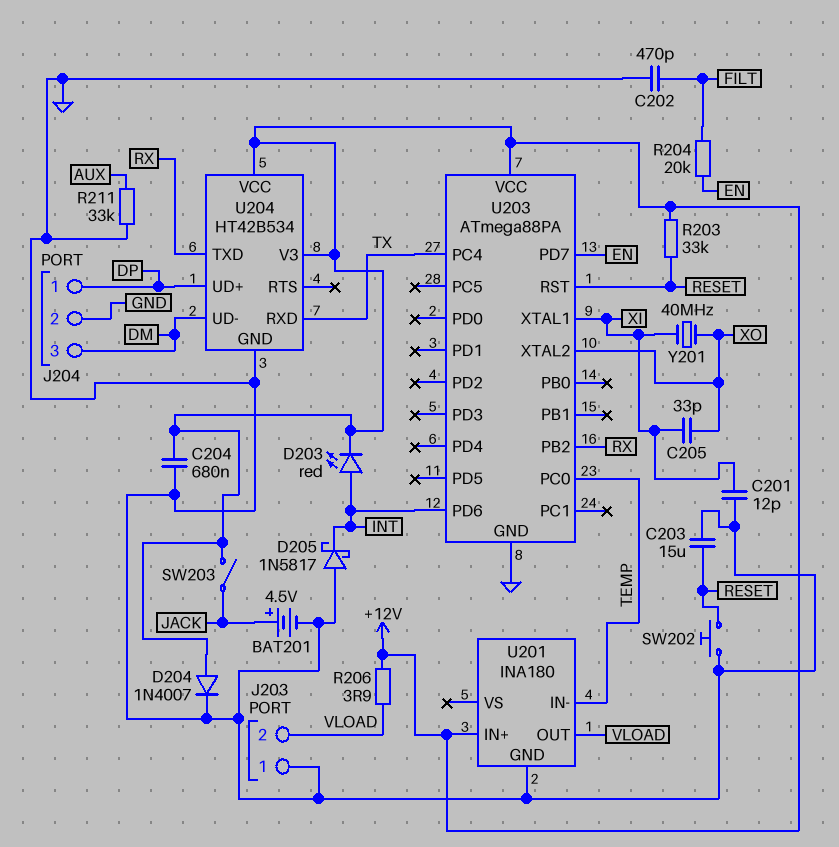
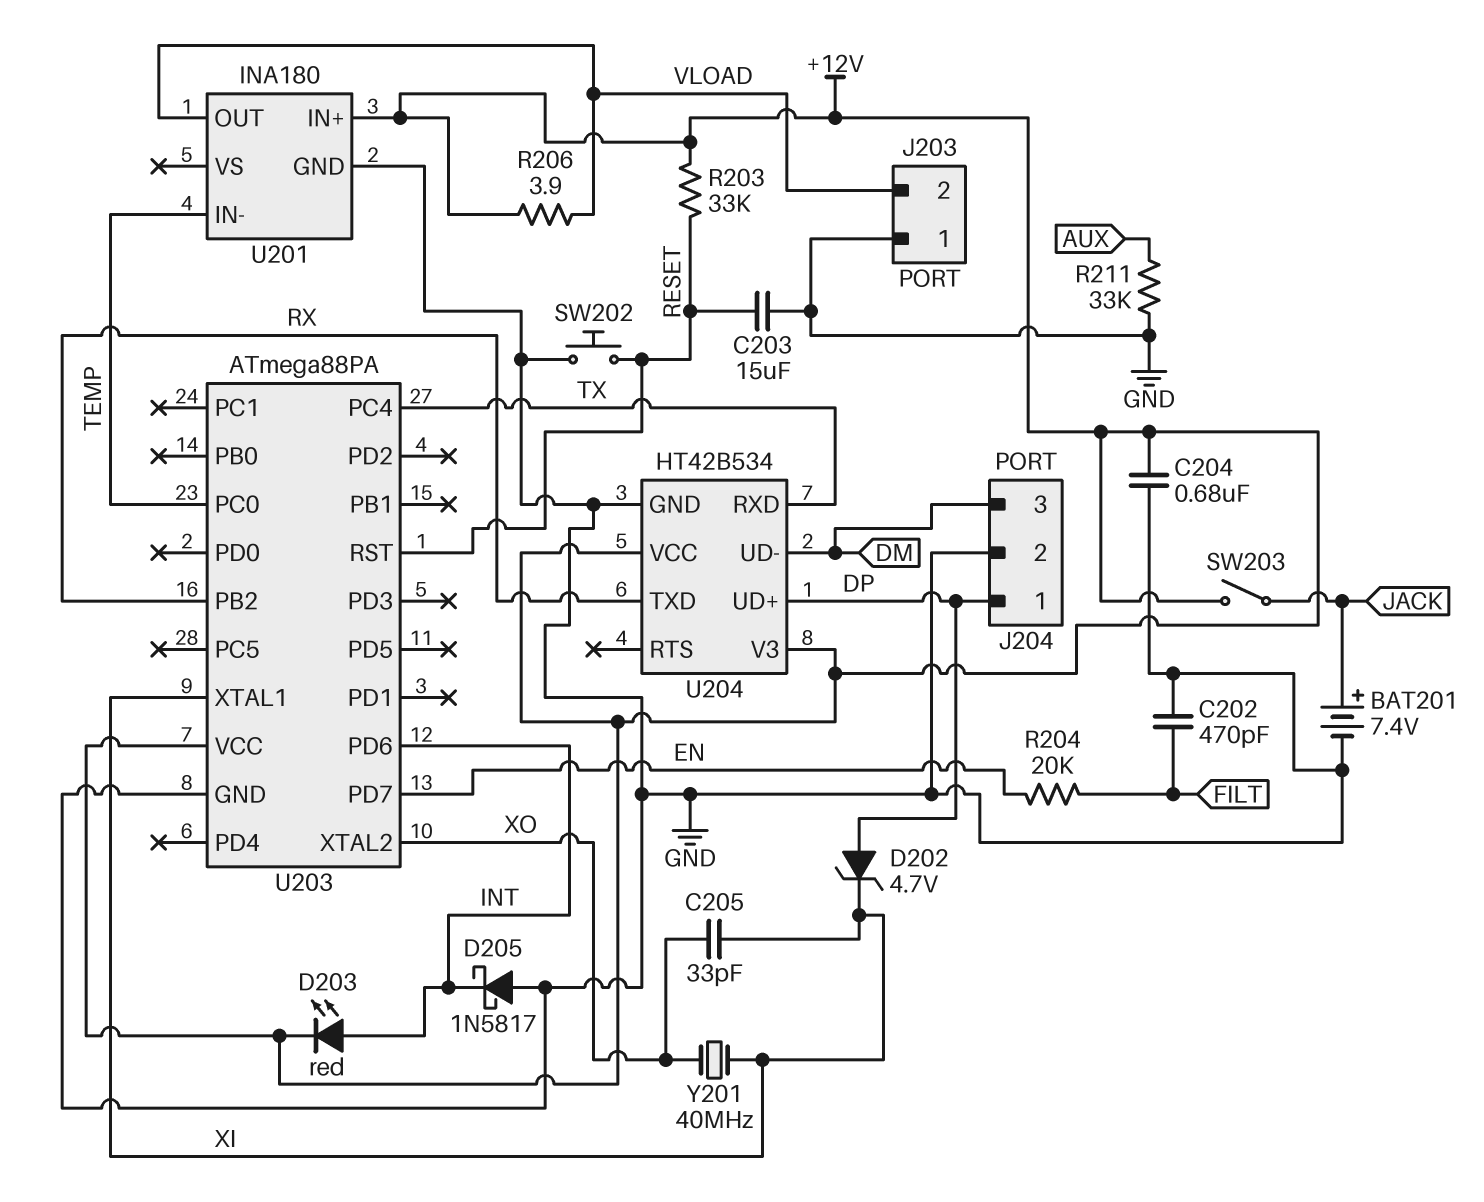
BAT201: 4.5V (plus JACK, minus GND) -> 7.4V (plus JACK, minus GND)
C201: 12pF (GND, XI) -> none
D202: none -> zener 4.7V (A DP, K XI)
D204: diode 1N4007 (A +12V, K GND) -> none

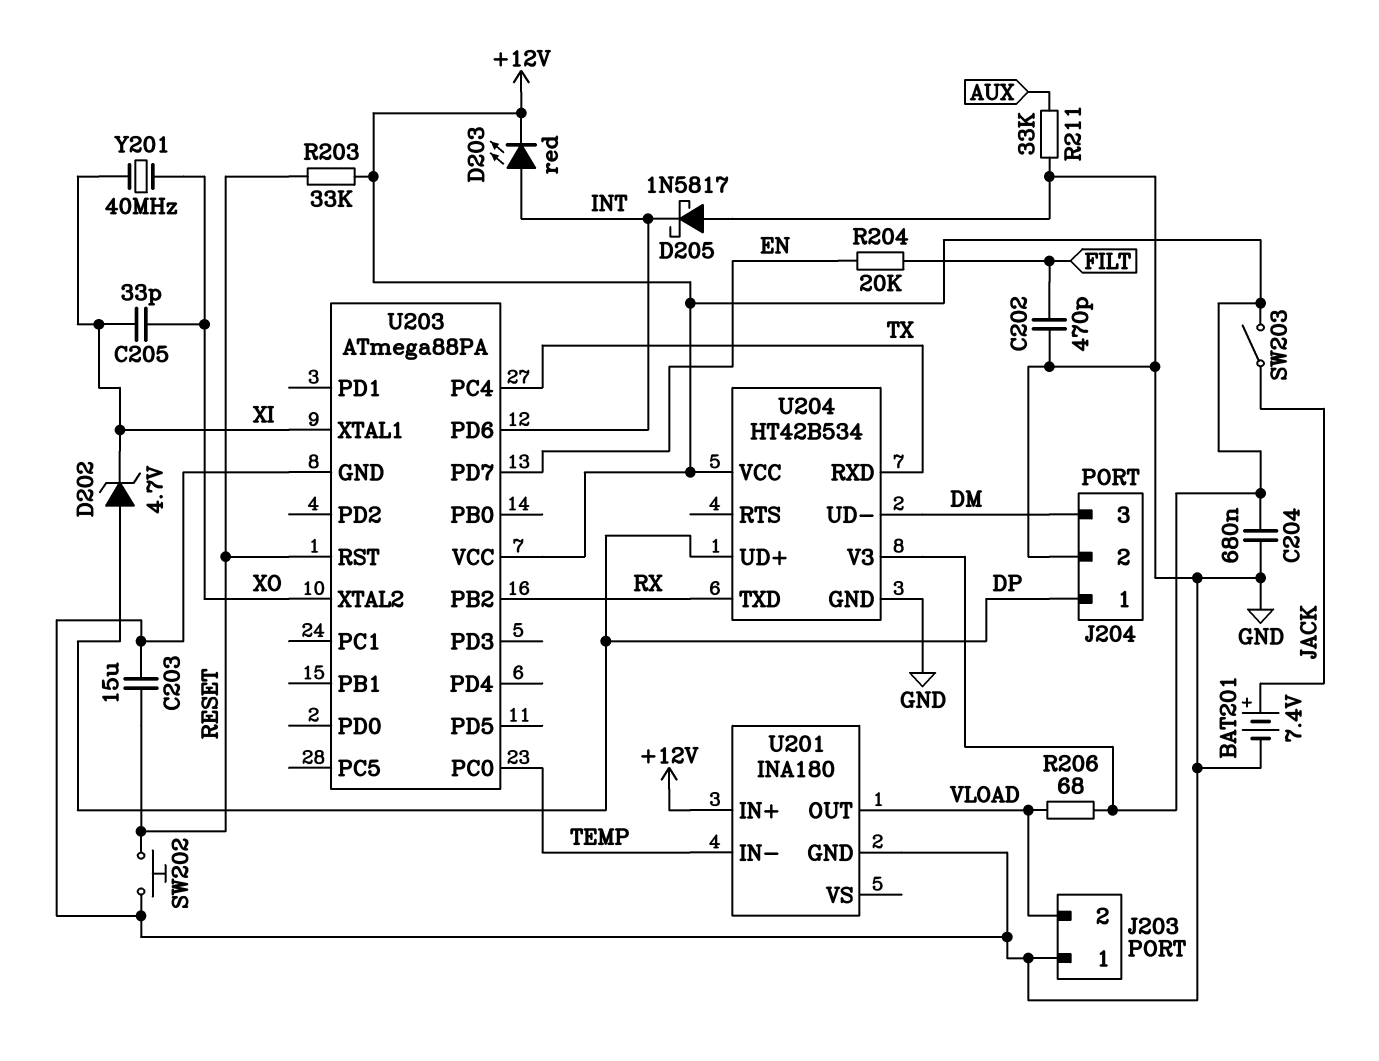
R206: 3.9 (+12V, VLOAD) -> 68 (+12V, VLOAD)

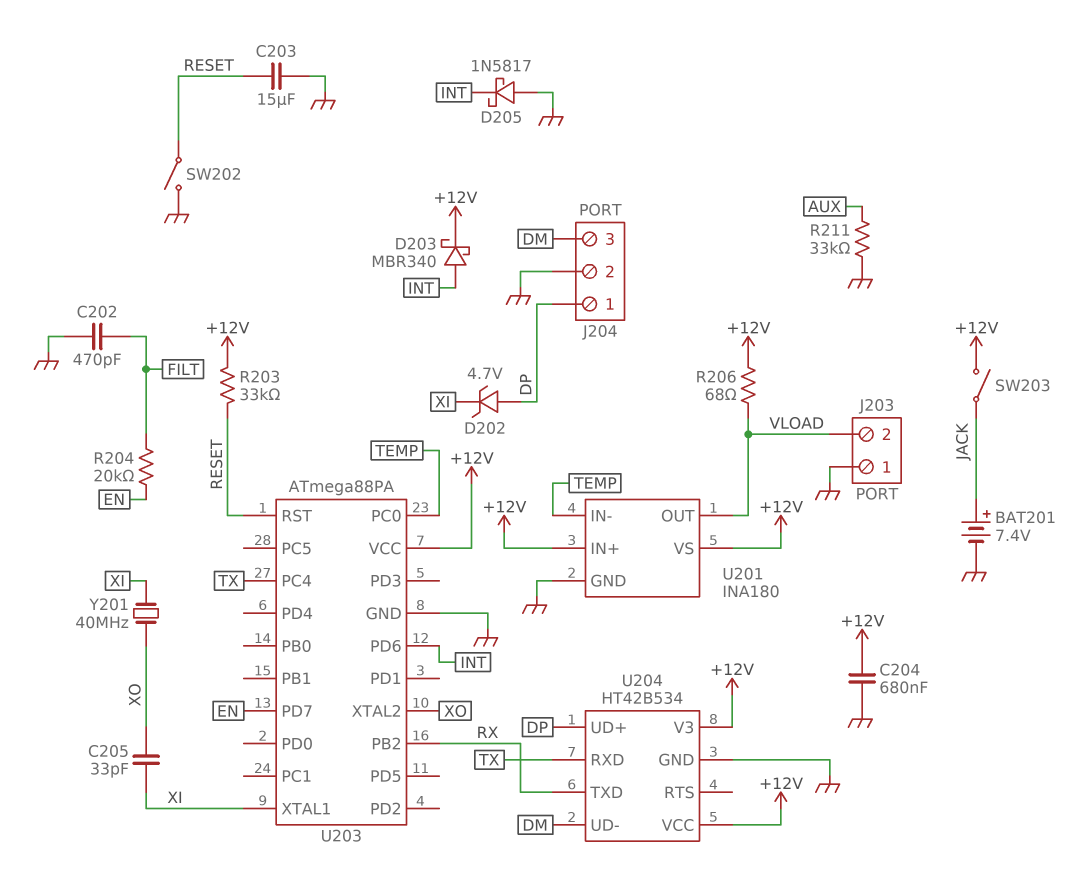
D203: LED red (A INT, K +12V) -> schottky MBR340 (A INT, K +12V)
SW202: button (GND, RESET) -> switch (GND, RESET)
U201 pin VS: none -> +12V

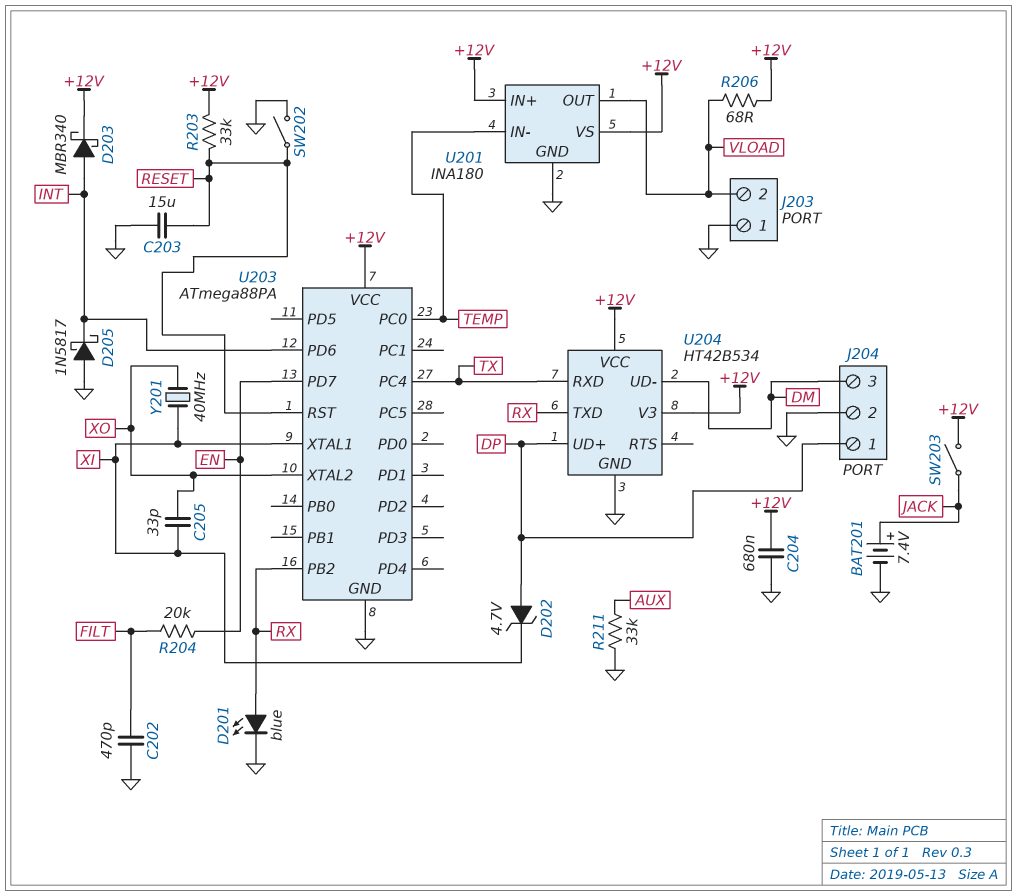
D201: none -> LED blue (A RX, K GND)

